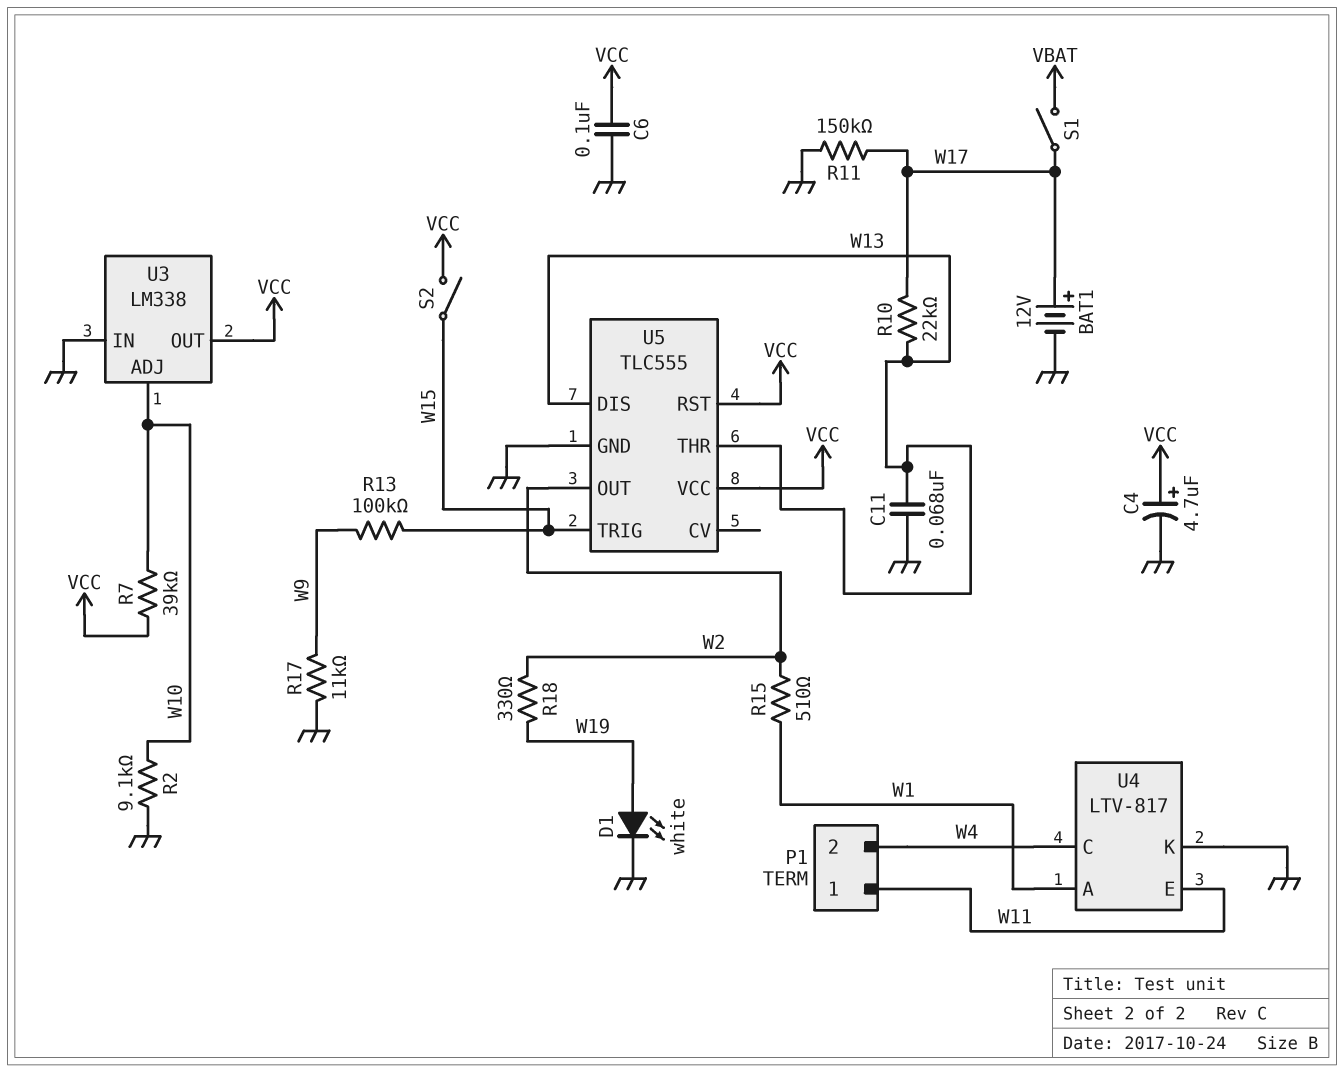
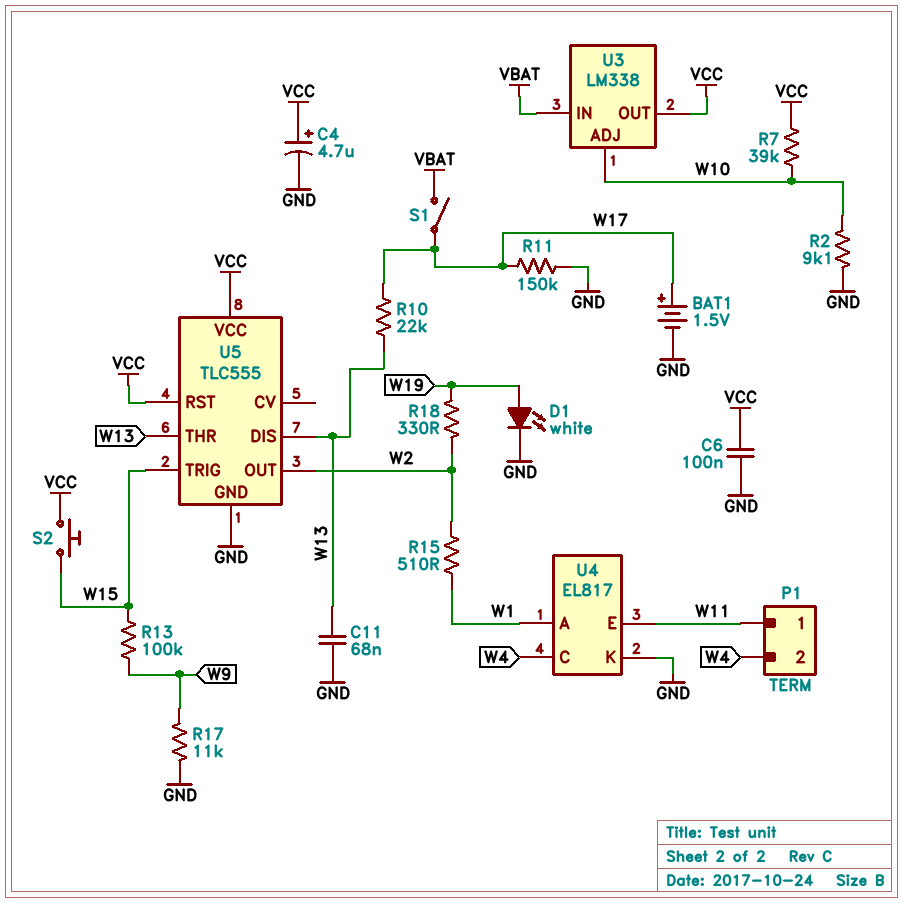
BAT1: 12V (plus W17, minus GND) -> 1.5V (plus W17, minus GND)
S2: switch (VCC, W15) -> button (VCC, W15)
U3 pin IN: GND -> VBAT
U4: LTV-817 -> EL817

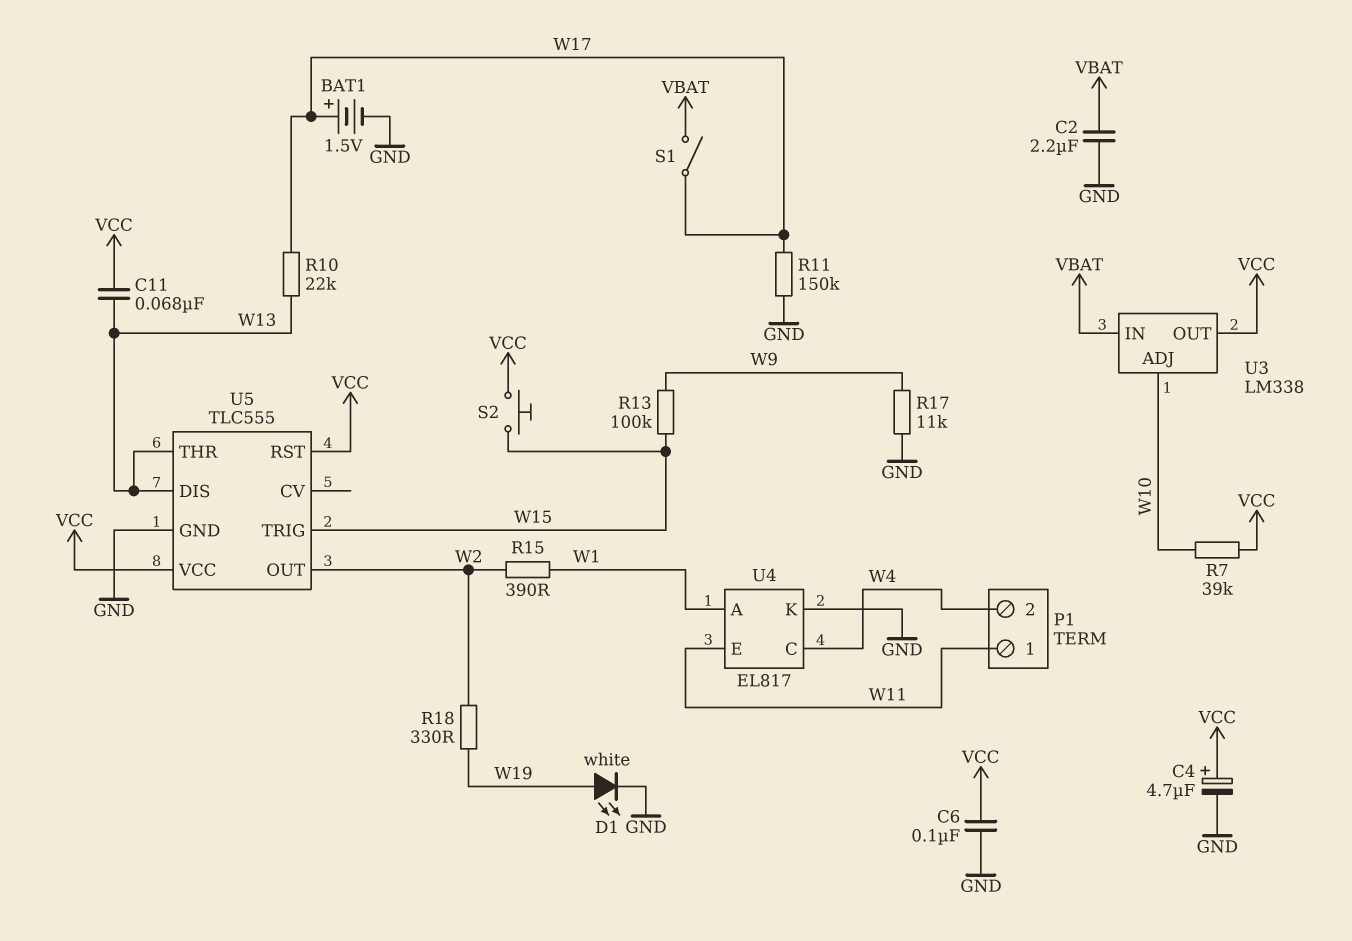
C2: none -> 2.2uF (GND, VBAT)
C11: 68nF (GND, W13) -> 68nF (VCC, W13)
R2: 9.1k (GND, W10) -> none
R15: 510 (W1, W2) -> 390 (W1, W2)

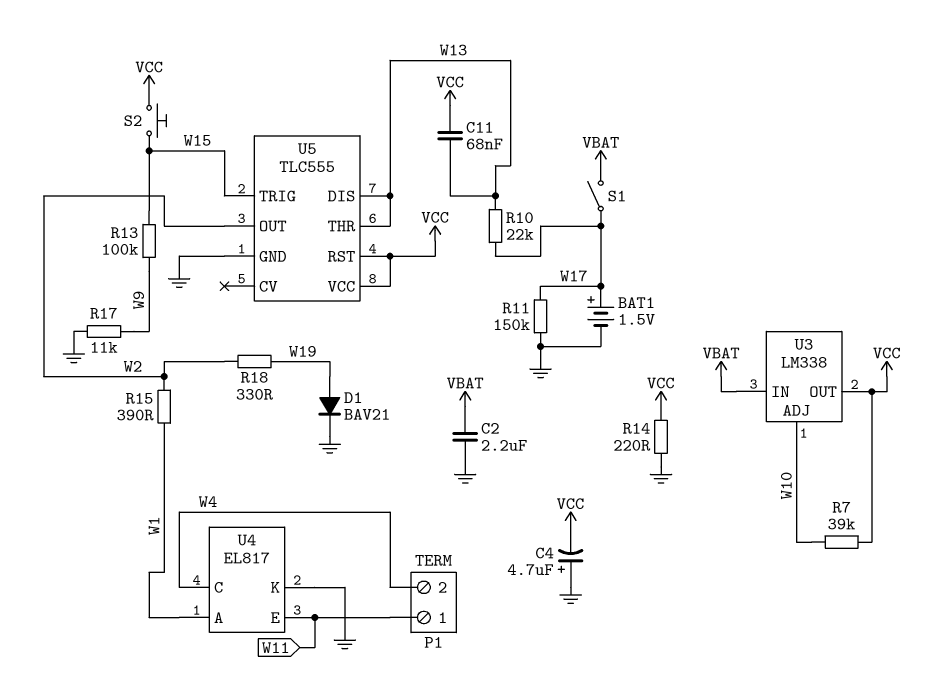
C4: 4.7uF (plus VCC, minus GND) -> 4.7uF (plus GND, minus VCC)
C6: 100nF (GND, VCC) -> none
D1: LED white (A W19, K GND) -> diode BAV21 (A W19, K GND)
R14: none -> 220 (GND, VCC)

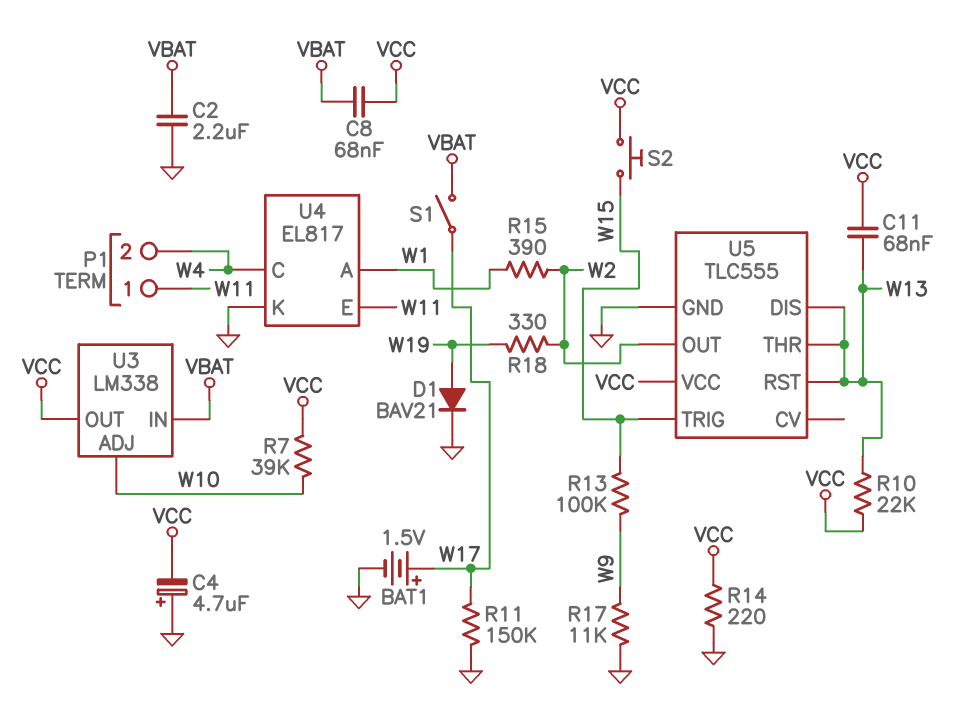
C8: none -> 68nF (VBAT, VCC)
R10: 22k (W13, W17) -> 22k (VCC, W13)
U5 pin RST: VCC -> W13

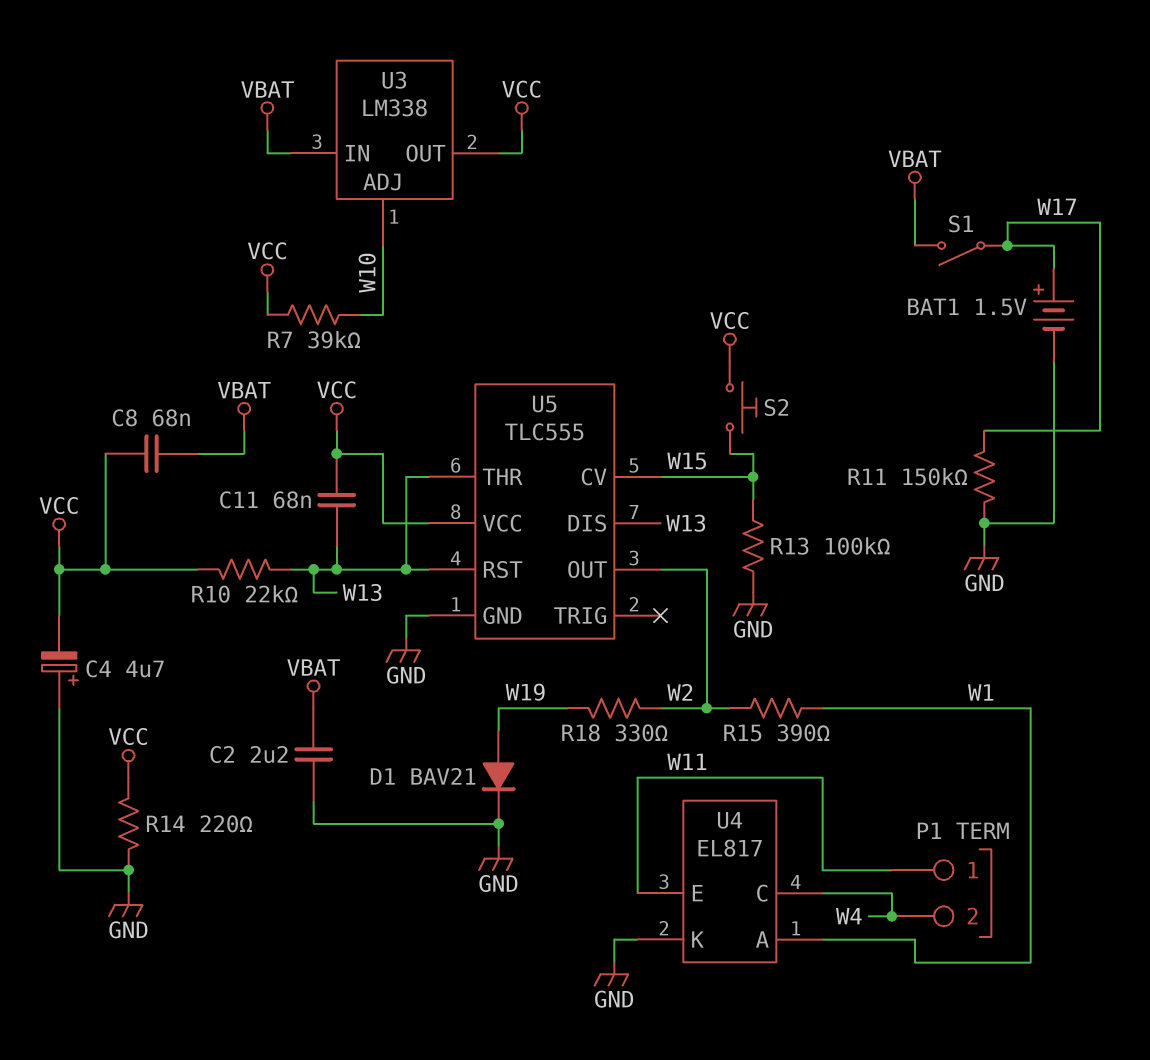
R13: 100k (W9, W15) -> 100k (GND, W15)
R17: 11k (GND, W9) -> none
U5 pin CV: none -> W15
U5 pin TRIG: W15 -> none

